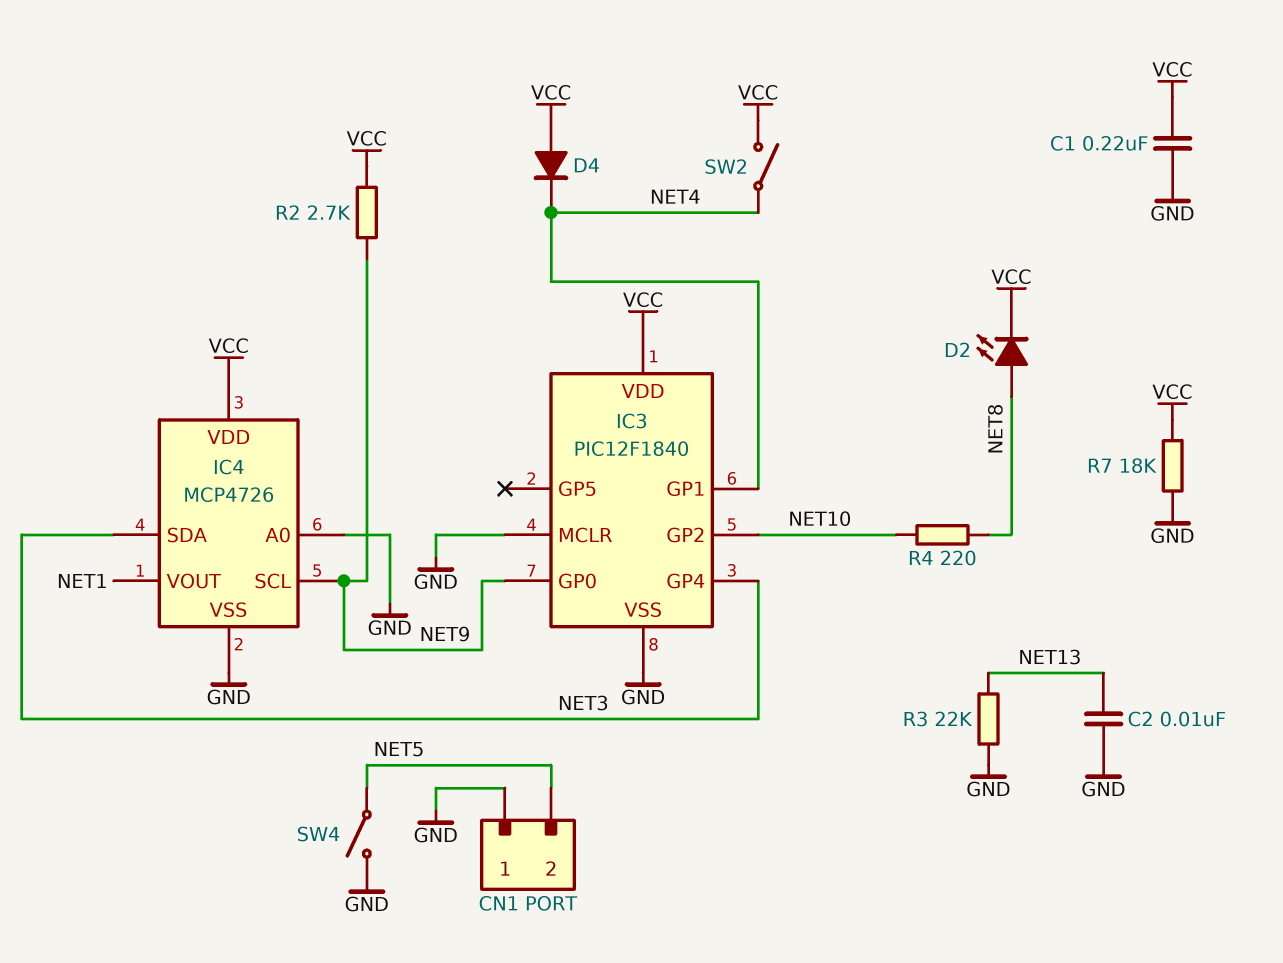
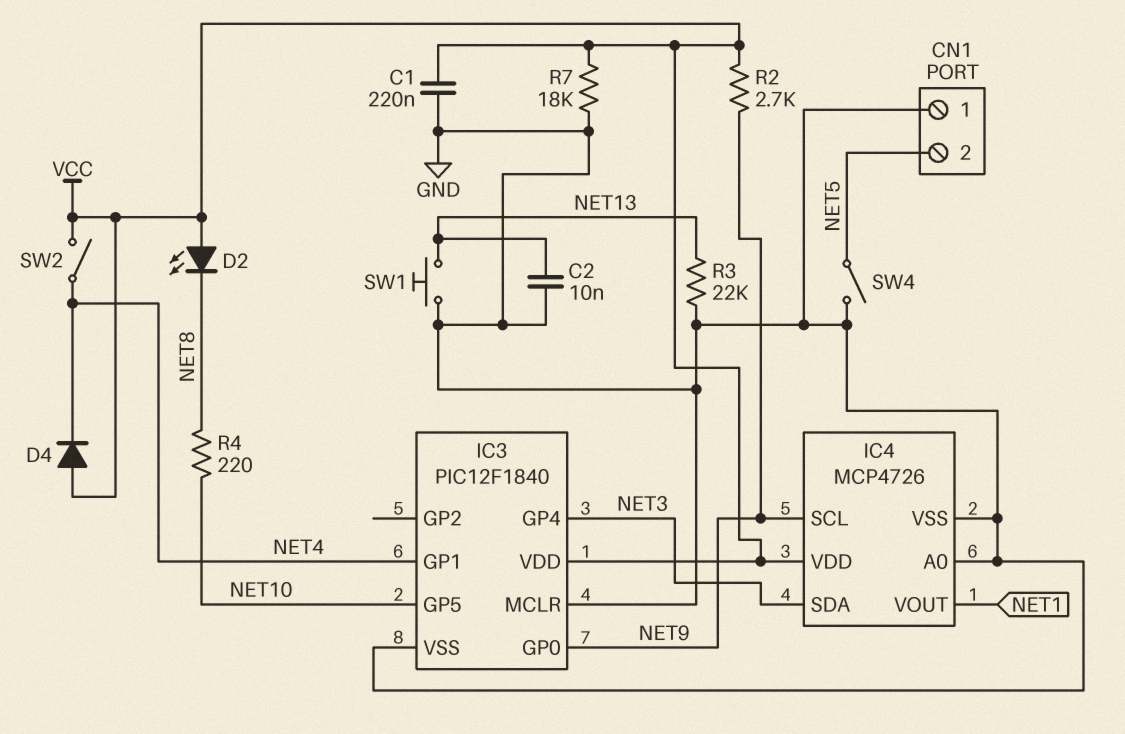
D2: LED (A NET8, K VCC) -> LED (A VCC, K NET8)
IC3 pin GP2: NET10 -> none
IC3 pin GP5: none -> NET10
SW1: none -> button (GND, NET13)

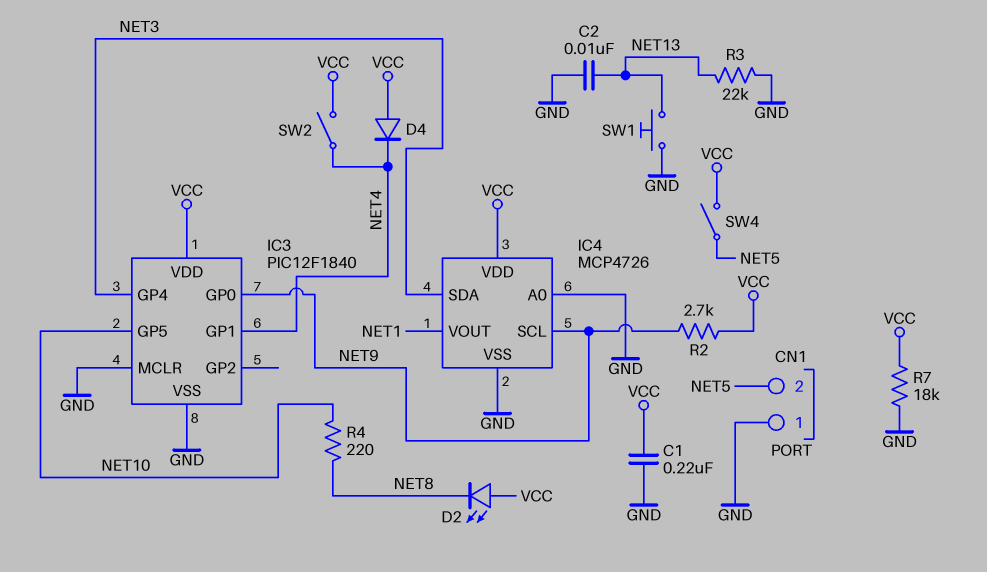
SW4: switch (GND, NET5) -> switch (NET5, VCC)

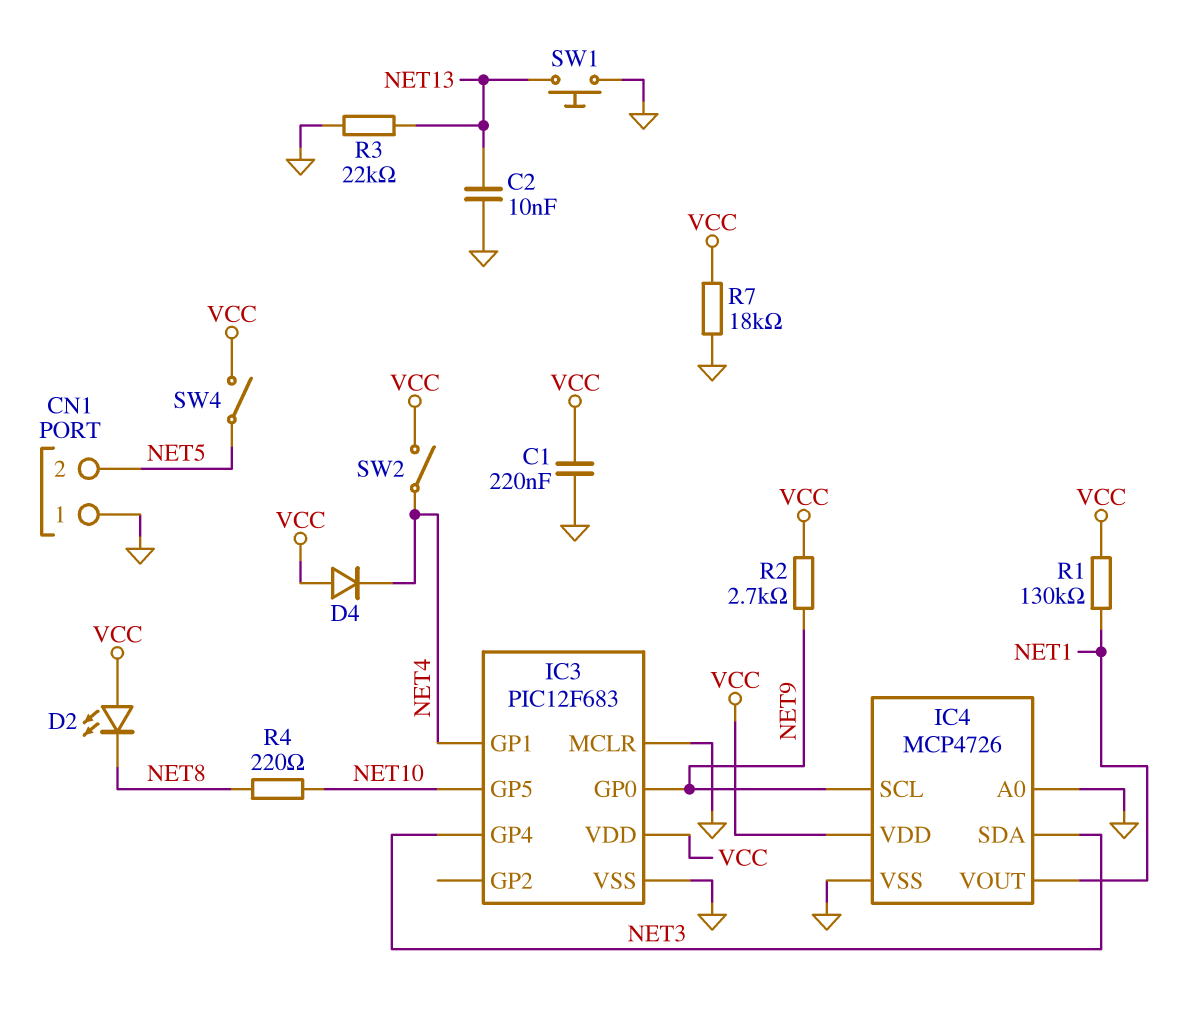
IC3: PIC12F1840 -> PIC12F683
R1: none -> 130k (NET1, VCC)

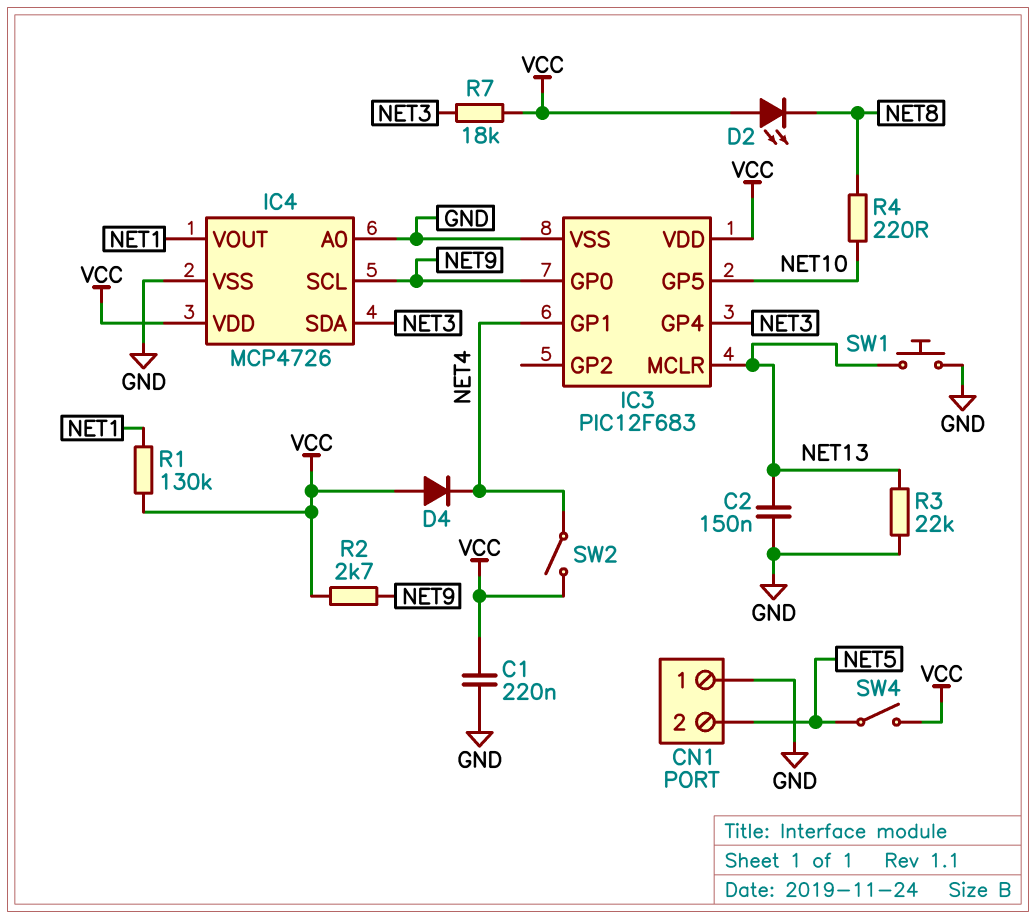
C2: 10nF (GND, NET13) -> 150nF (GND, NET13)
IC3 pin MCLR: GND -> NET13
R7: 18k (GND, VCC) -> 18k (NET3, VCC)

